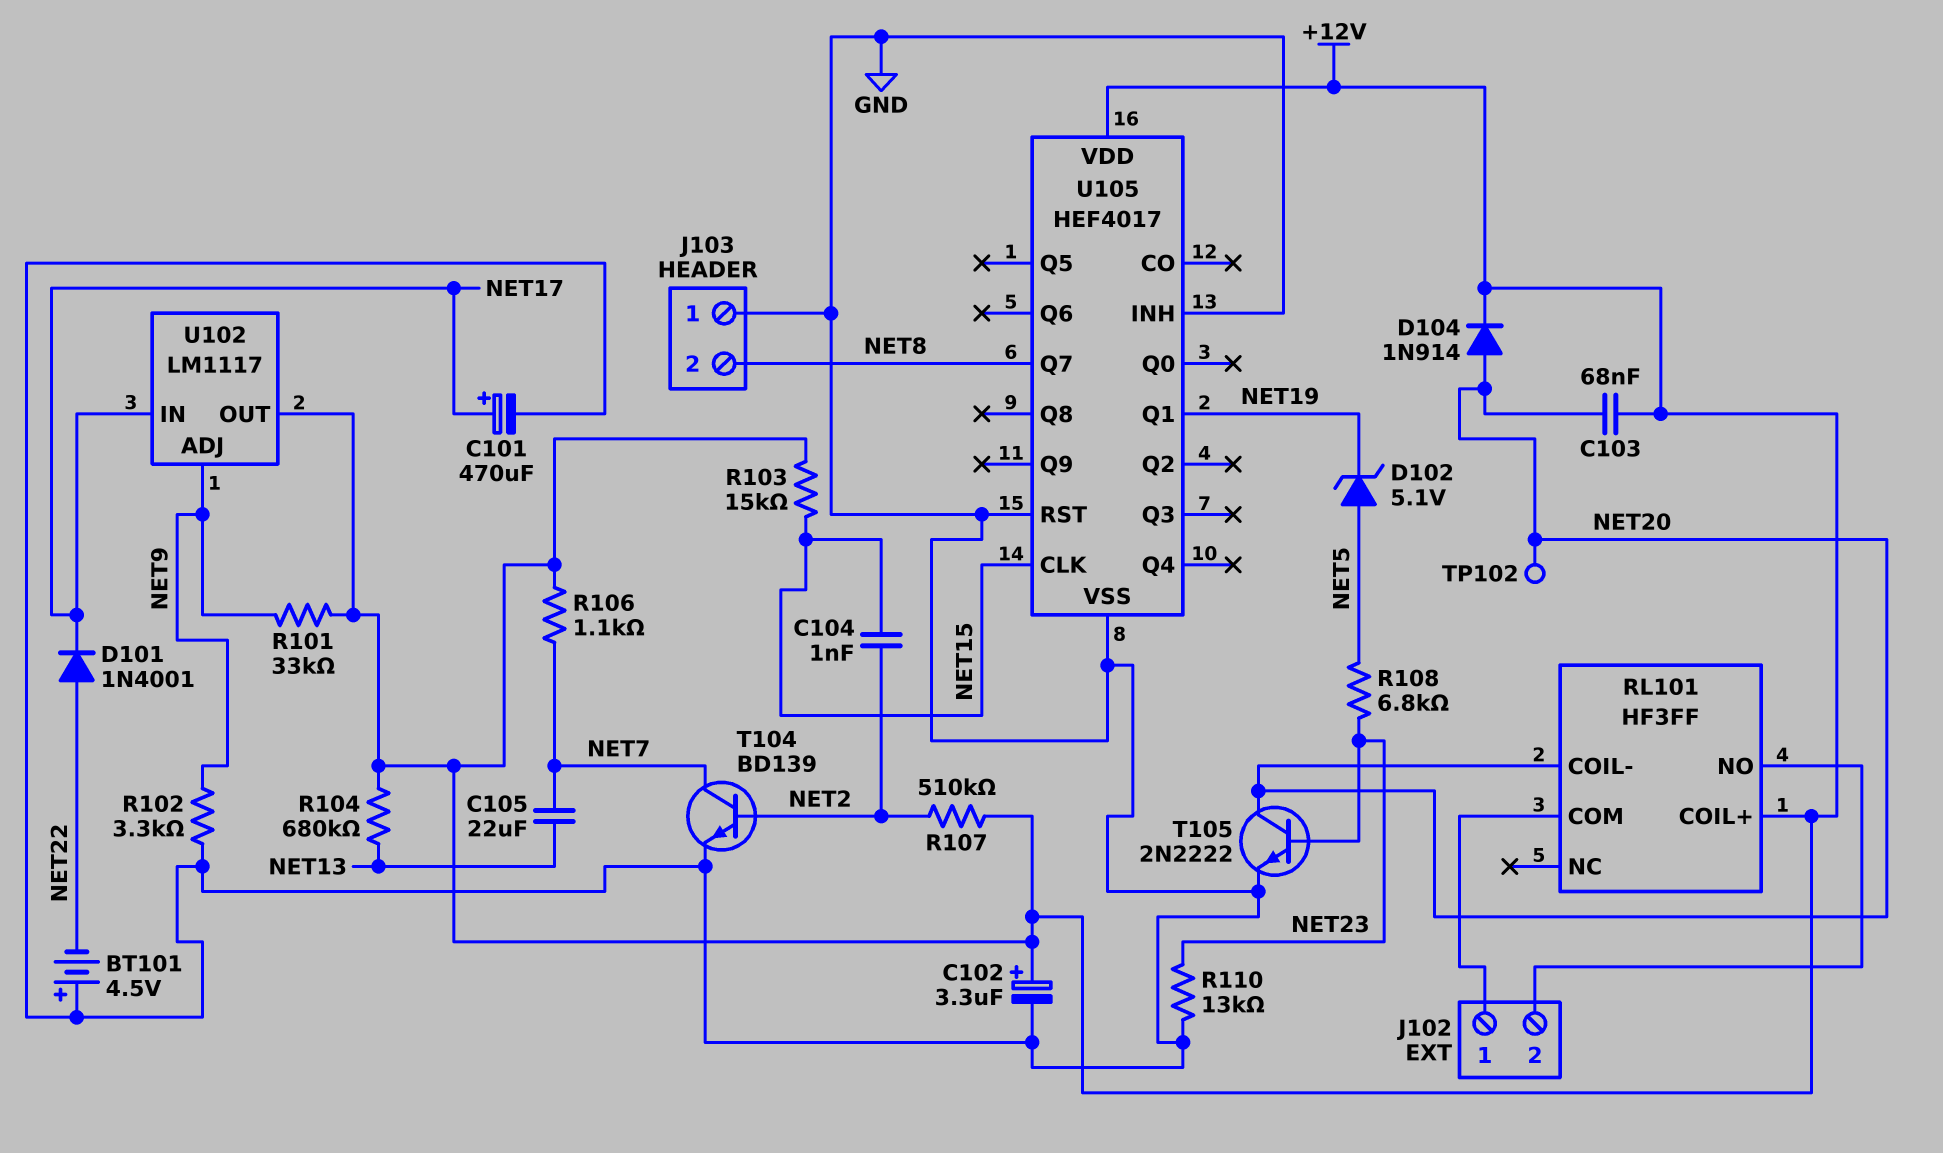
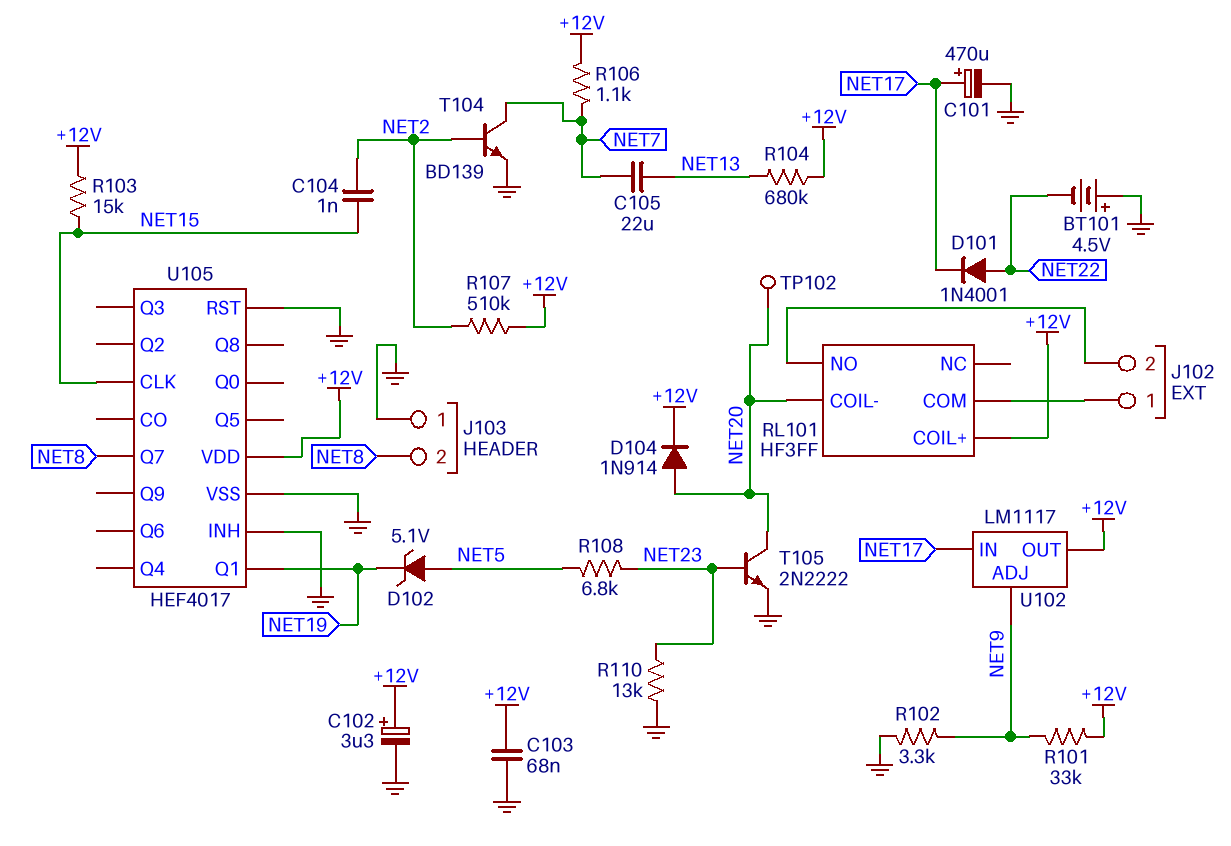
C103: 68nF (+12V, NET20) -> 68nF (+12V, GND)

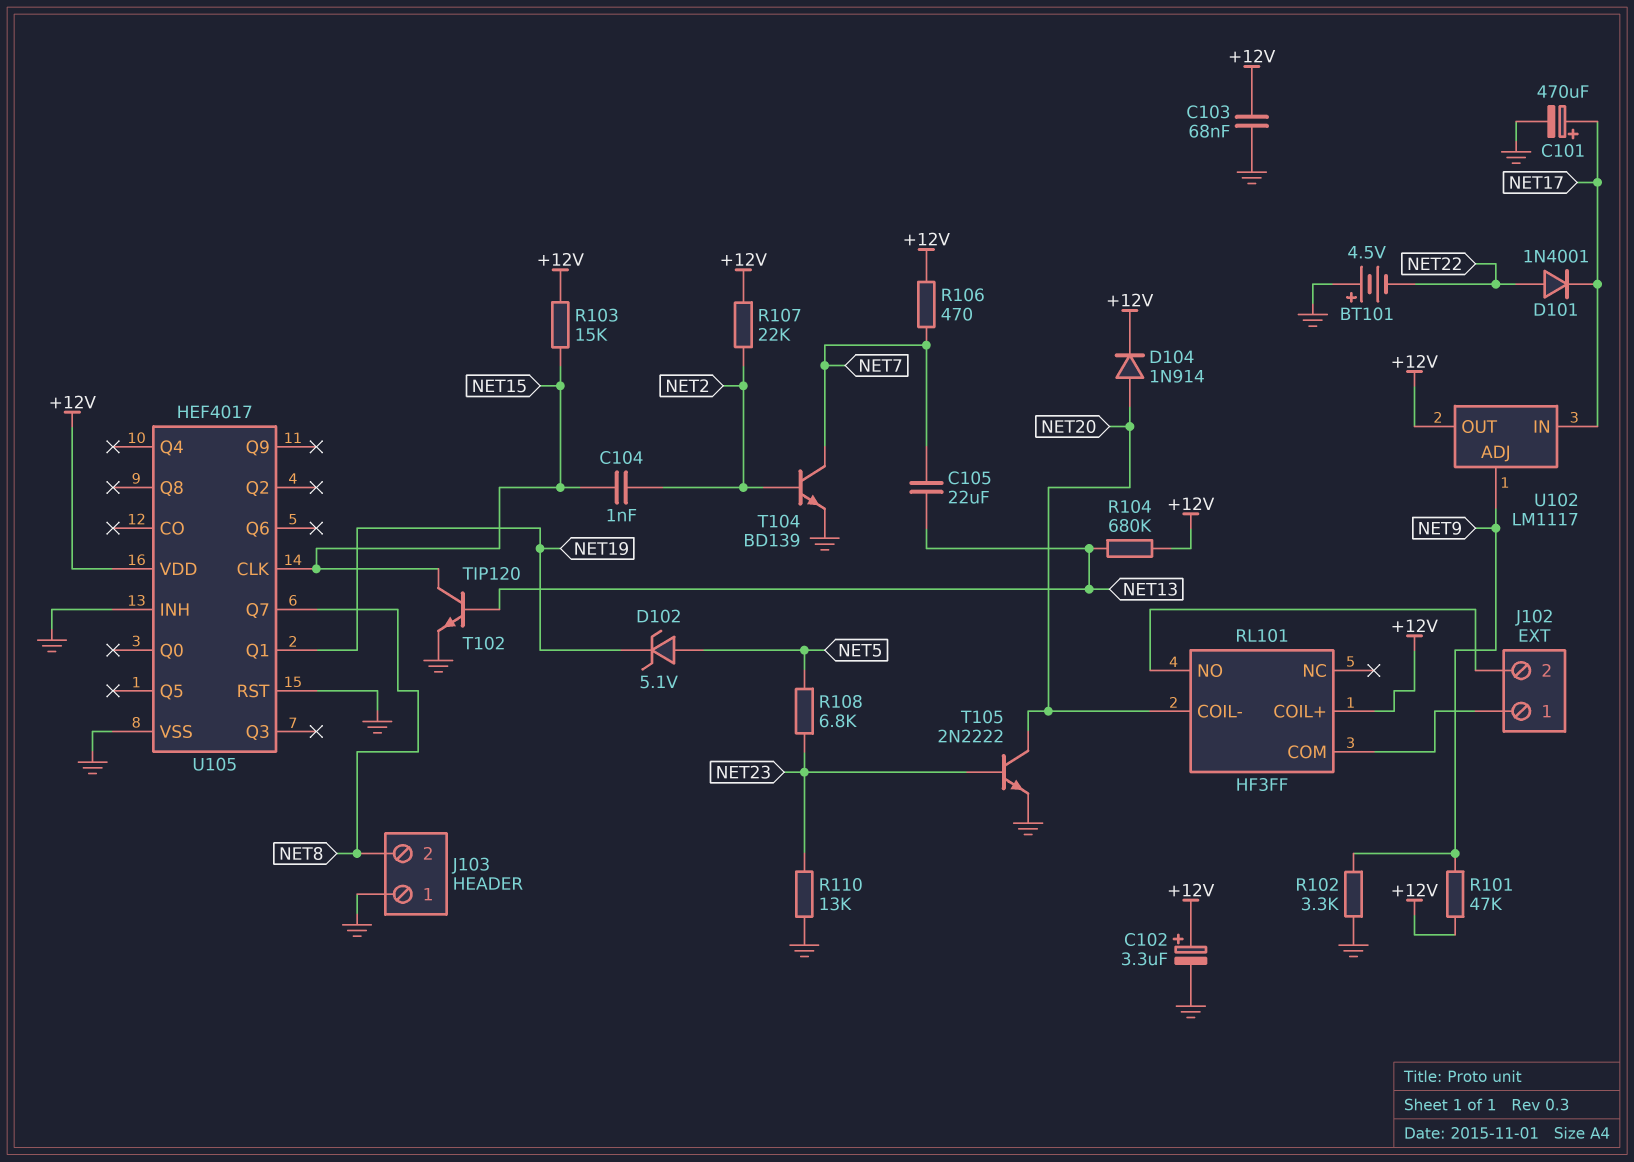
R101: 33k (+12V, NET9) -> 47k (+12V, NET9)
R106: 1.1k (+12V, NET7) -> 470 (+12V, NET7)
R107: 510k (+12V, NET2) -> 22k (+12V, NET2)
T102: none -> NPN TIP120 (B NET13, C NET15, E GND)
TP102: test point (NET20) -> none

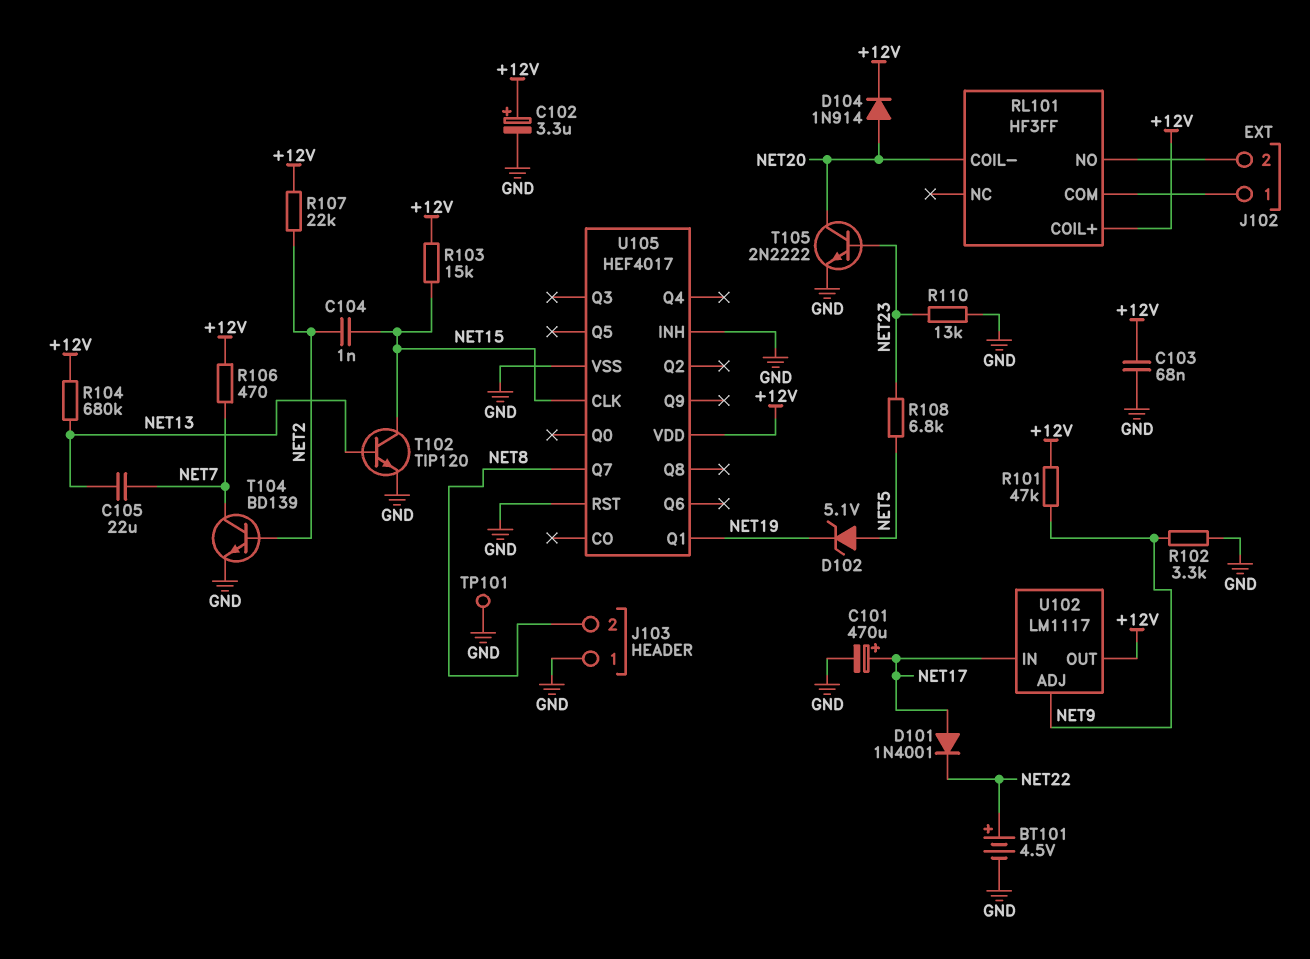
BT101: 4.5V (plus GND, minus NET22) -> 4.5V (plus NET22, minus GND)
D101: diode 1N4001 (A NET22, K NET17) -> diode 1N4001 (A NET17, K NET22)
TP101: none -> test point (GND)

